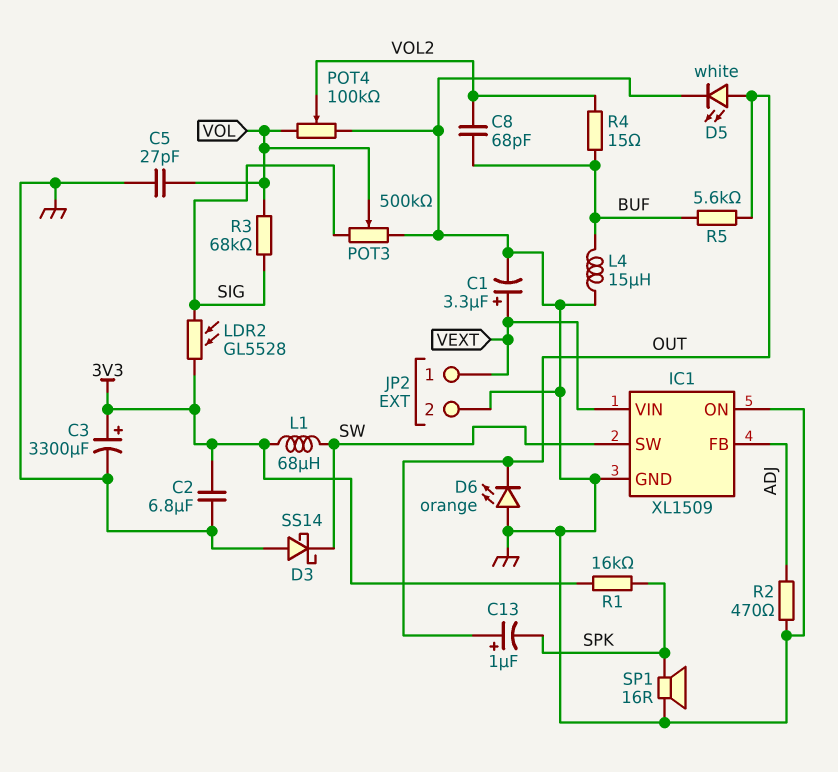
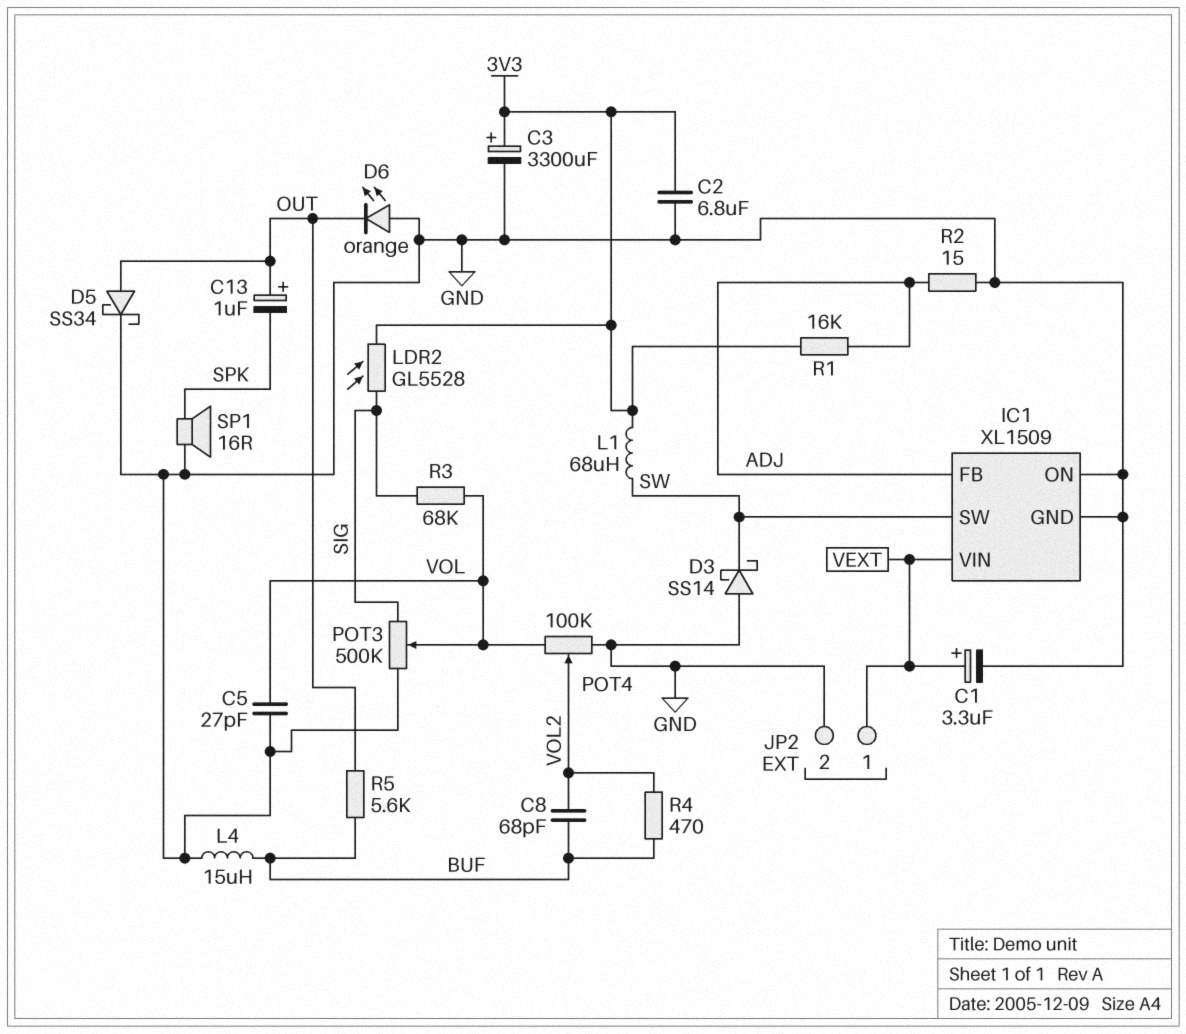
D5: LED white (A OUT, K GND) -> schottky SS34 (A OUT, K GND)
R1: 16k (3V3, SPK) -> 16k (3V3, ADJ)
R2: 470 (ADJ, GND) -> 15 (ADJ, GND)
R4: 15 (BUF, VOL2) -> 470 (BUF, VOL2)

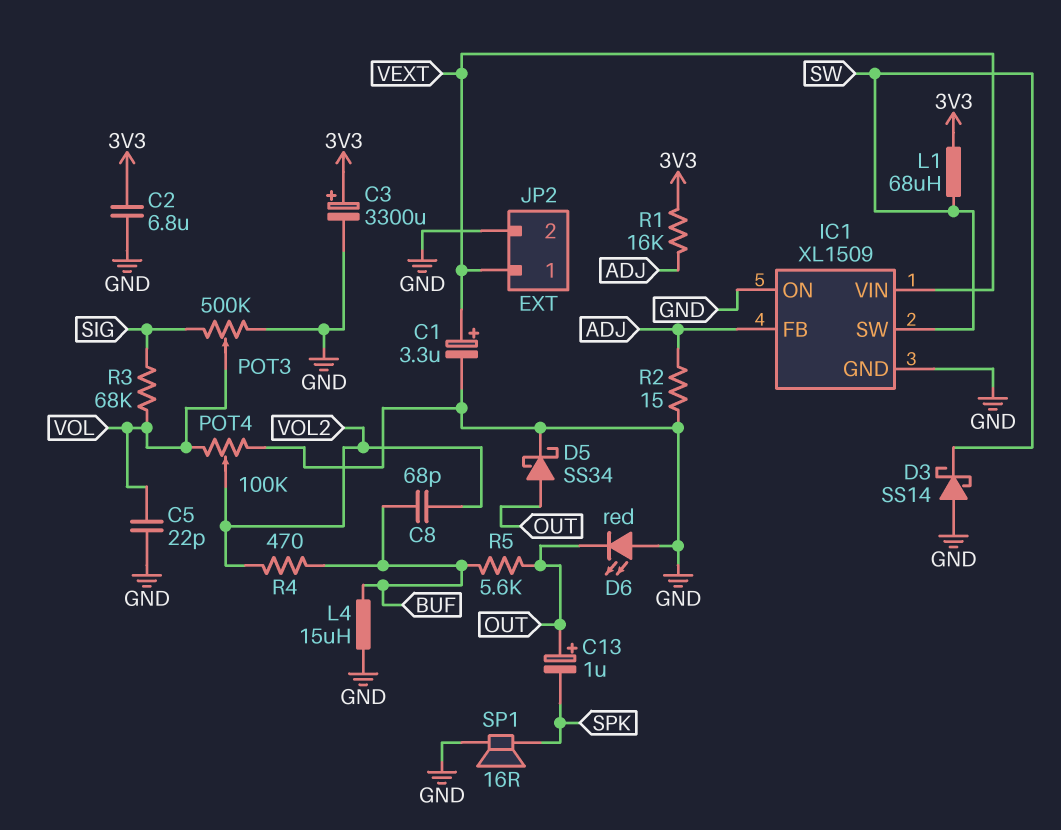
C5: 27pF (GND, VOL) -> 22pF (GND, VOL)
D6: LED orange (A GND, K OUT) -> LED red (A GND, K OUT)
LDR2: GL5528 (3V3, SIG) -> none

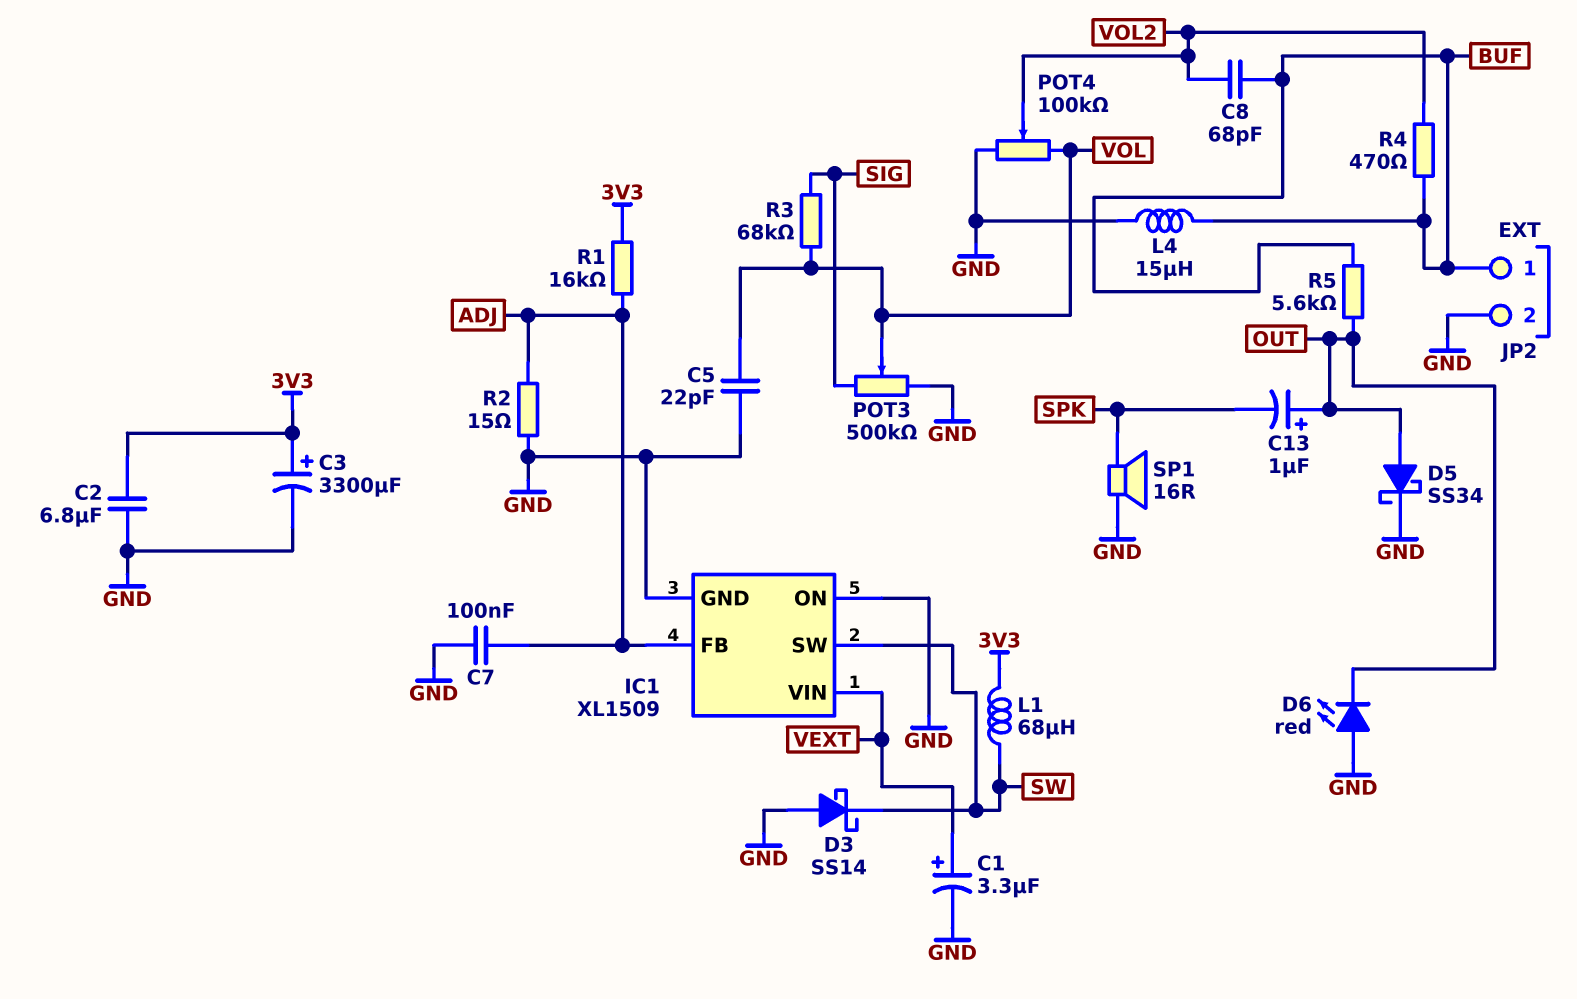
C7: none -> 100nF (ADJ, GND)
JP2 pin 1: VEXT -> BUF

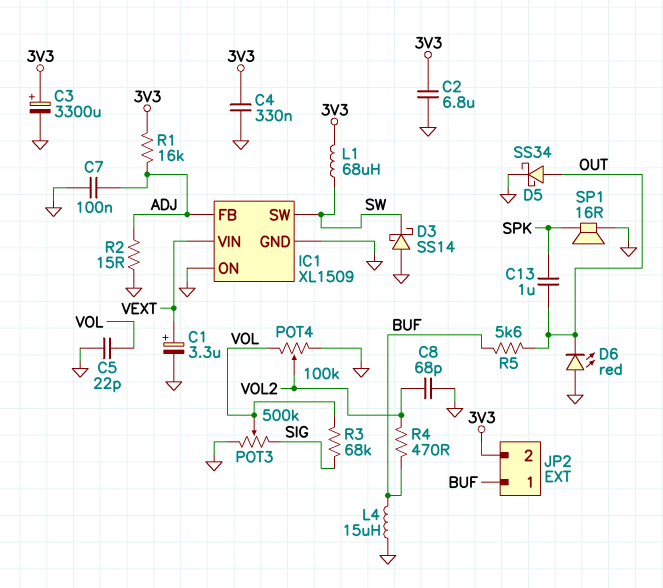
C4: none -> 330nF (3V3, GND)
C8: 68pF (BUF, VOL2) -> 68pF (GND, VOL2)
C13: 1uF (plus OUT, minus SPK) -> 1uF (OUT, SPK)
JP2 pin 2: GND -> 3V3

